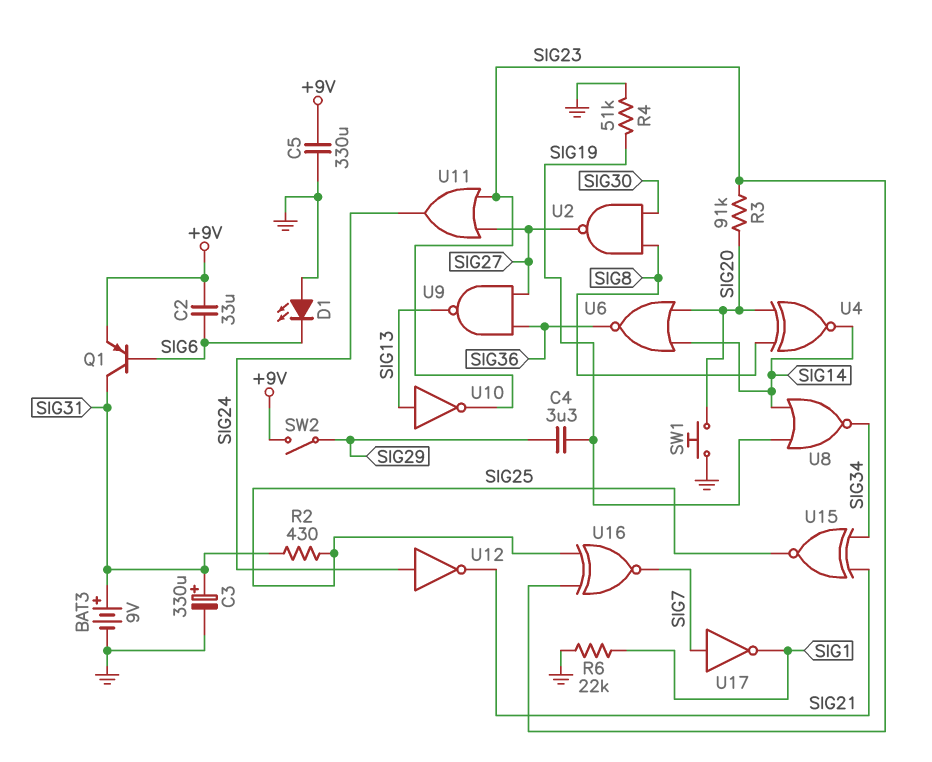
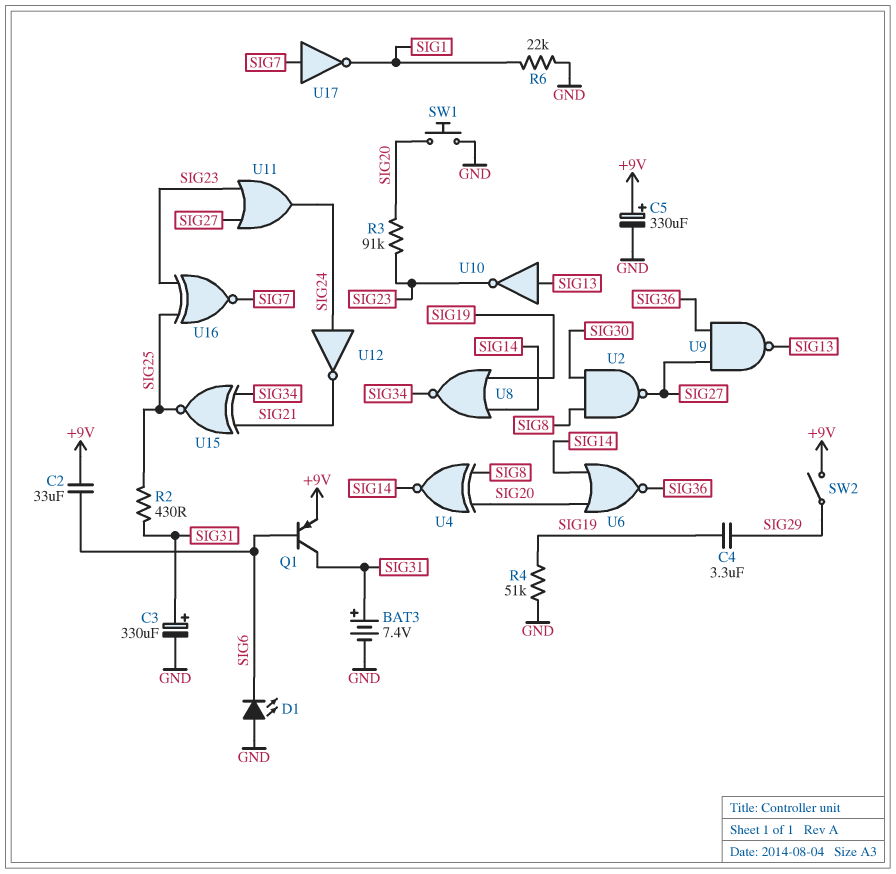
BAT3: 9V (plus SIG31, minus GND) -> 7.4V (plus SIG31, minus GND)
C5: 330uF (+9V, GND) -> 330uF (plus +9V, minus GND)

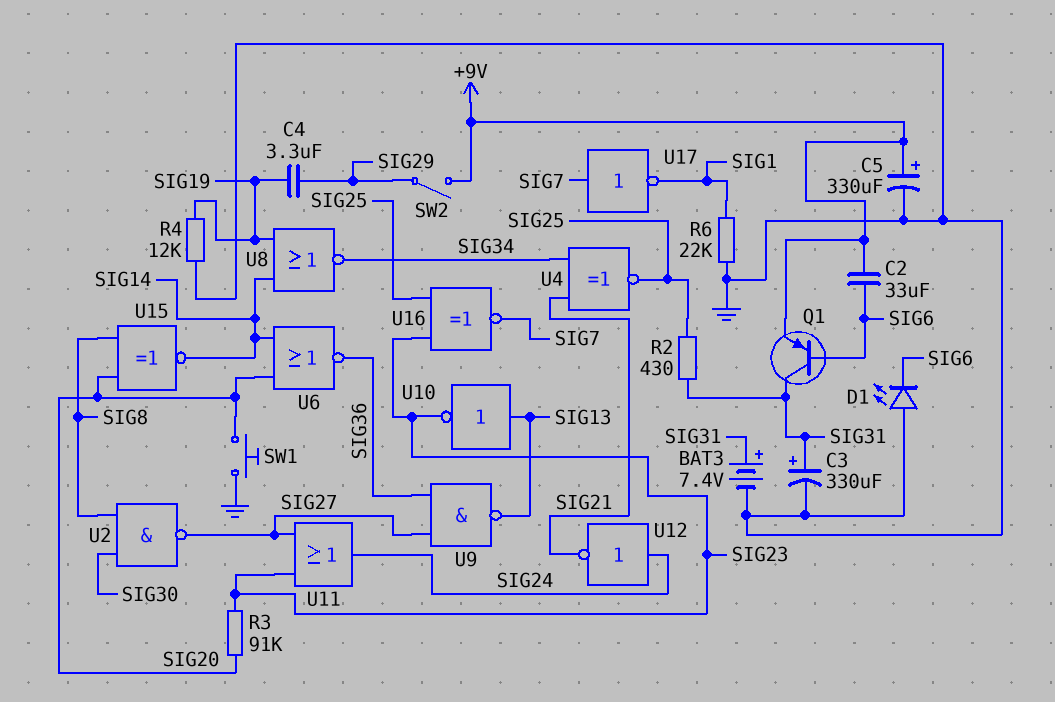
R4: 51k (GND, SIG19) -> 12k (GND, SIG19)
U4: XNOR (in SIG8, in SIG20, out SIG14) -> XNOR (in SIG21, in SIG34, out SIG25)
U15: XNOR (in SIG21, in SIG34, out SIG25) -> XNOR (in SIG8, in SIG20, out SIG14)

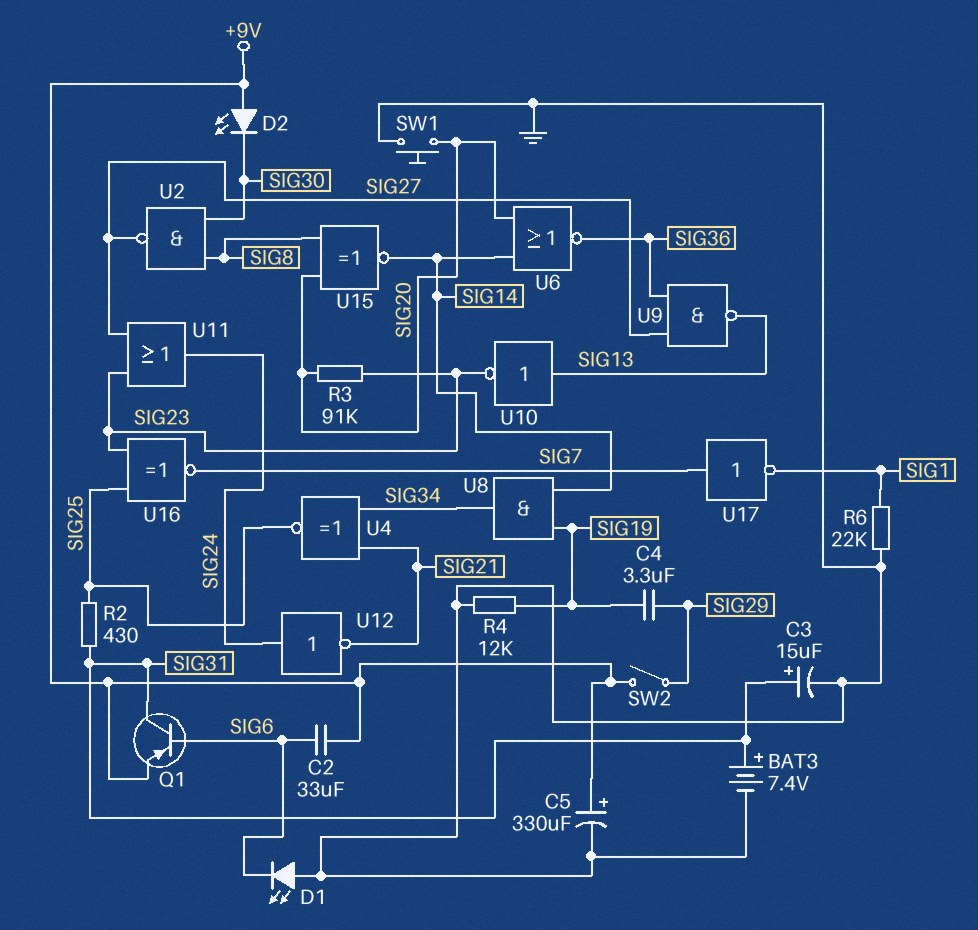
C3: 330uF (plus SIG31, minus GND) -> 15uF (plus SIG31, minus GND)
D2: none -> LED (A +9V, K SIG30)
U8: NOR (in SIG14, in SIG19, out SIG34) -> AND (in SIG14, in SIG19, out SIG34)

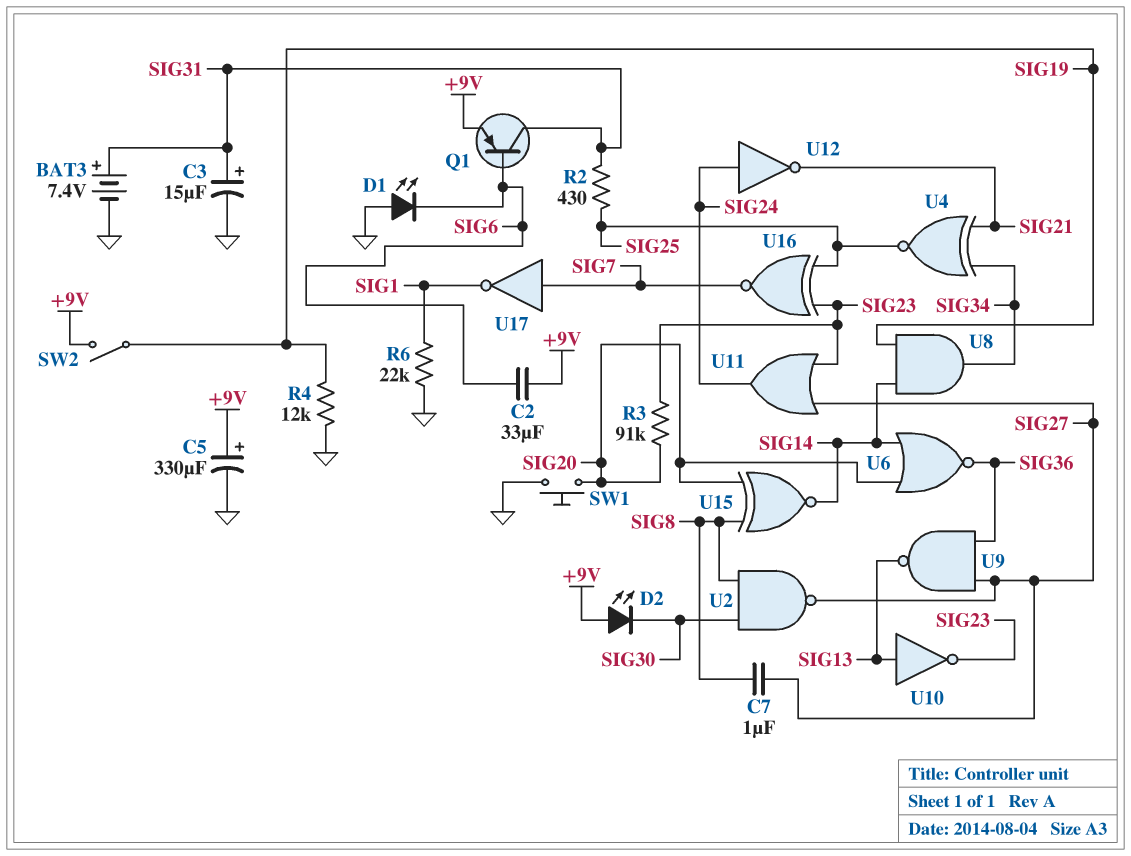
C4: 3.3uF (SIG19, SIG29) -> none
C7: none -> 1uF (SIG8, SIG27)
SW2: switch (+9V, SIG29) -> switch (+9V, SIG19)

